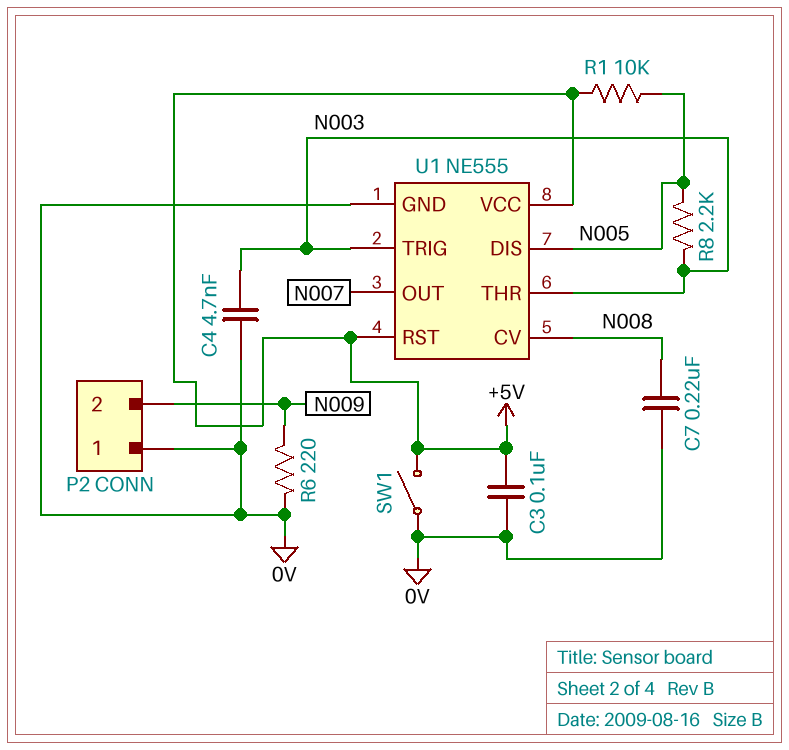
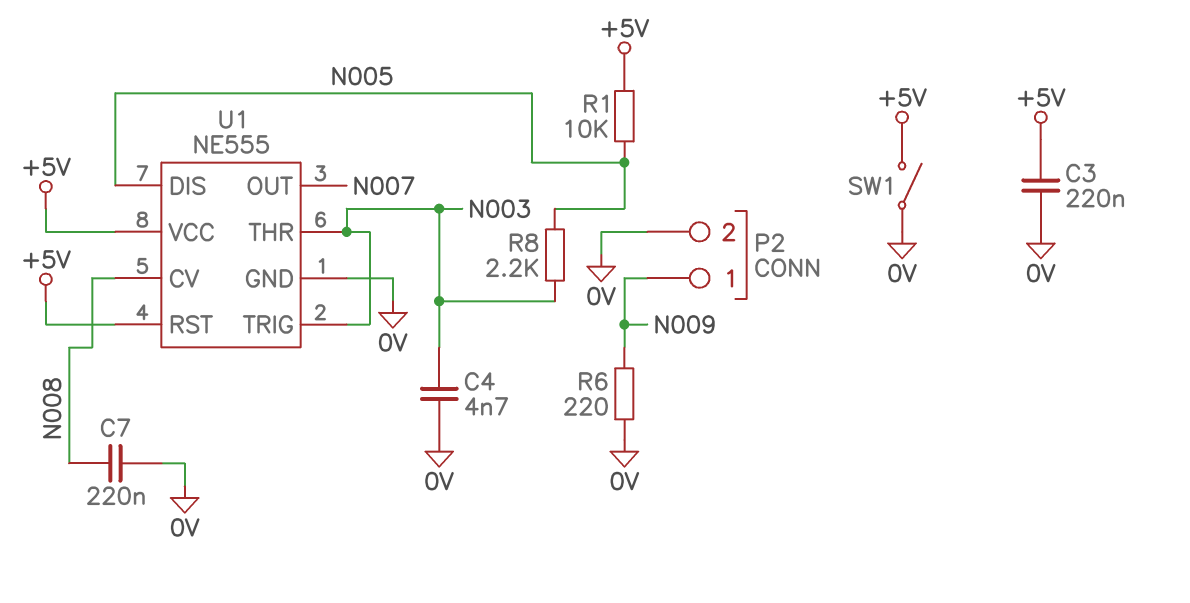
C3: 100nF (+5V, 0V) -> 220nF (+5V, 0V)
P2 pin 1: 0V -> N009
P2 pin 2: N009 -> 0V

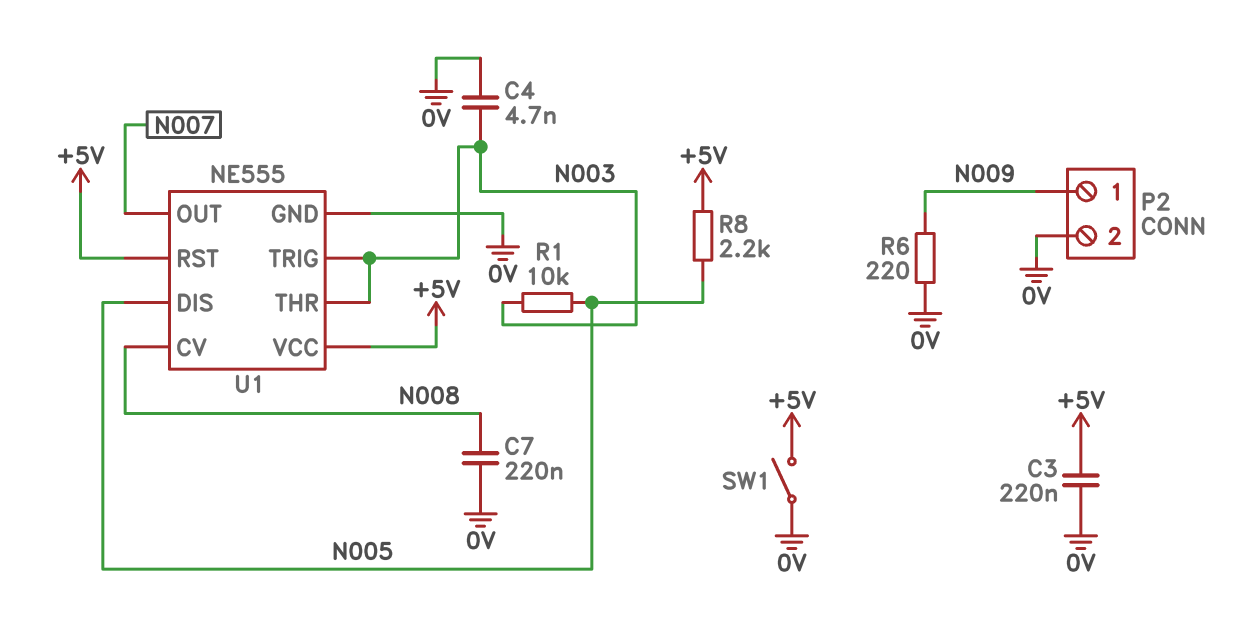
R1: 10k (+5V, N005) -> 10k (N003, N005)
R8: 2.2k (N003, N005) -> 2.2k (+5V, N005)

